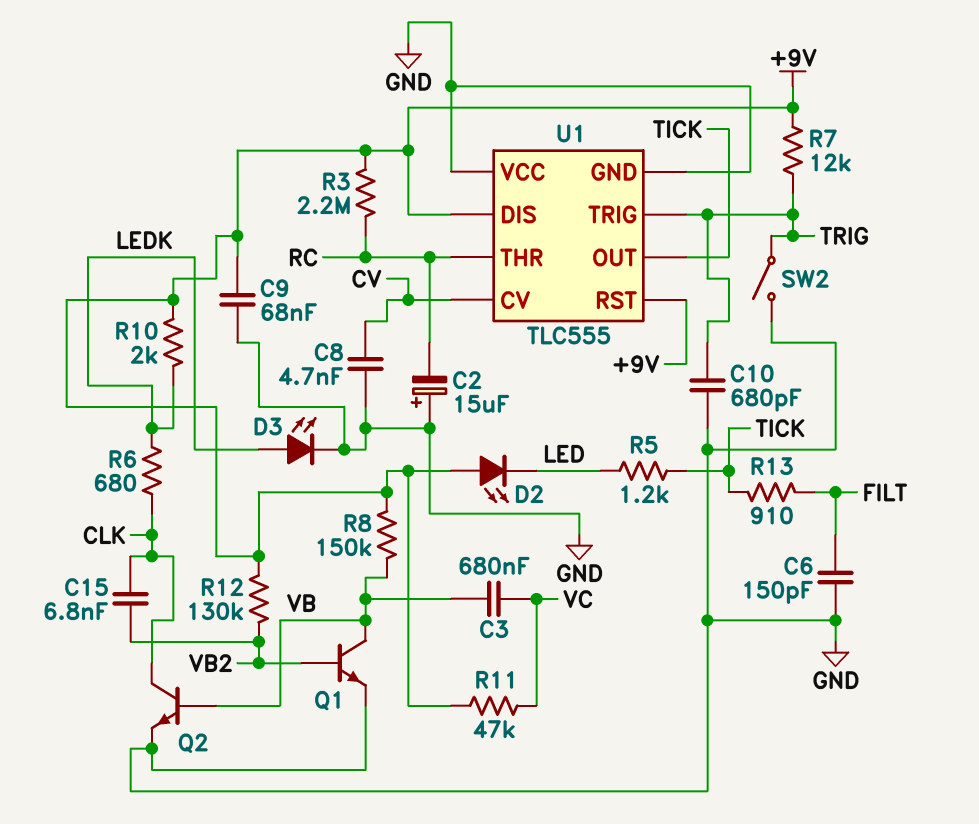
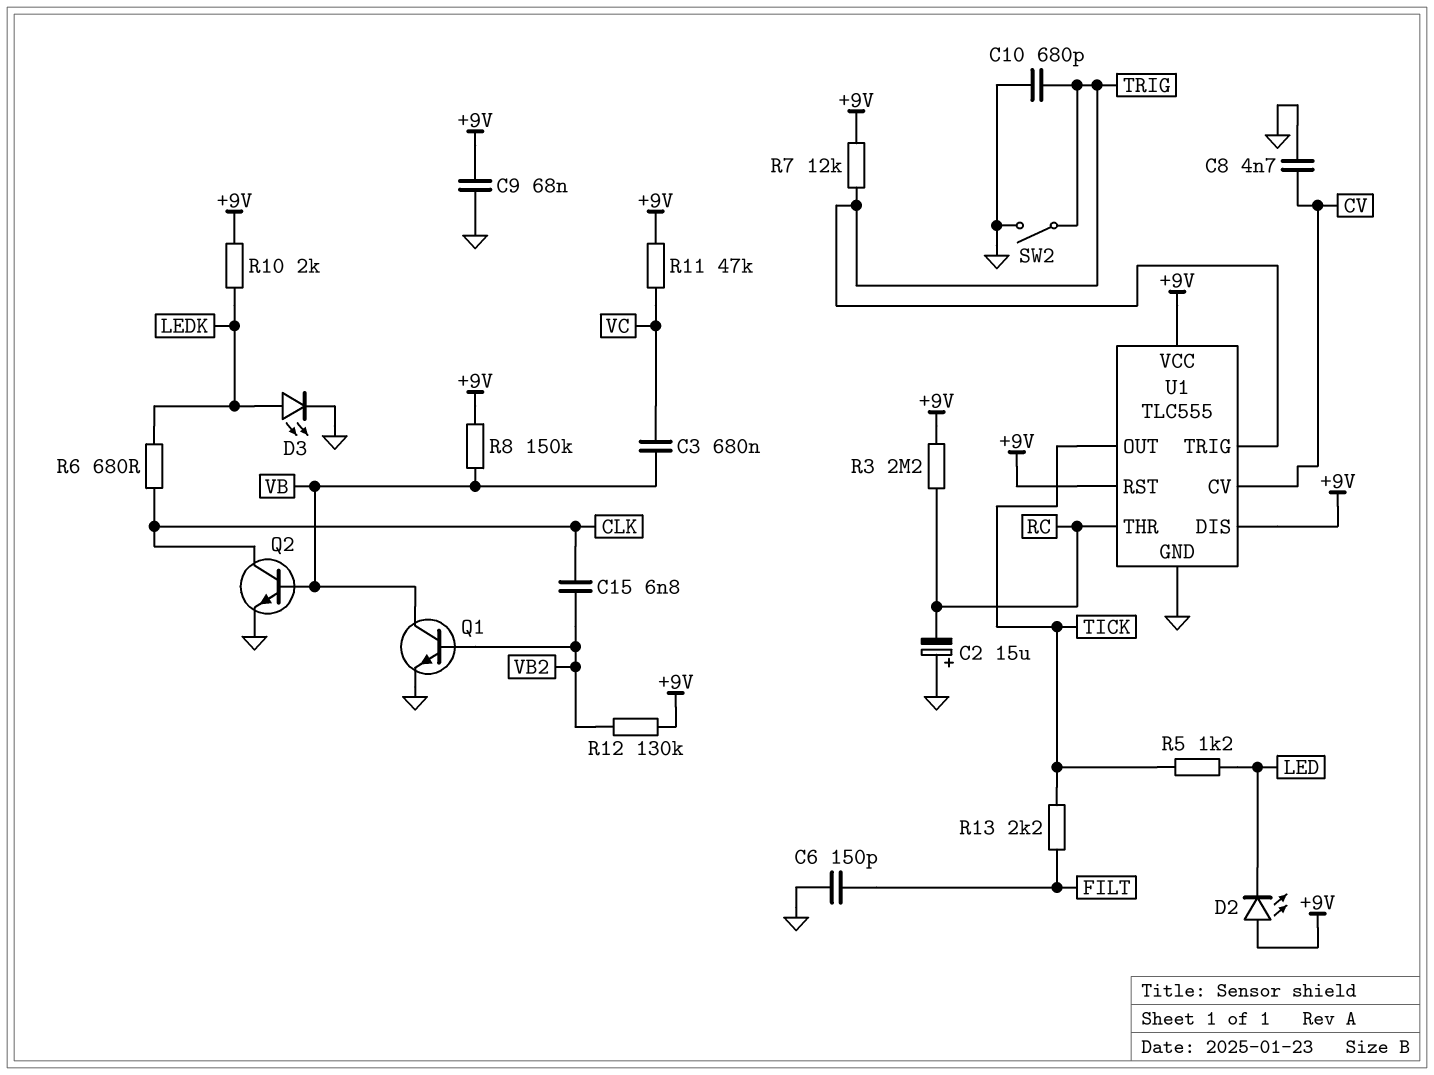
R13: 910 (FILT, TICK) -> 2.2k (FILT, TICK)
U1 pin VCC: GND -> +9V

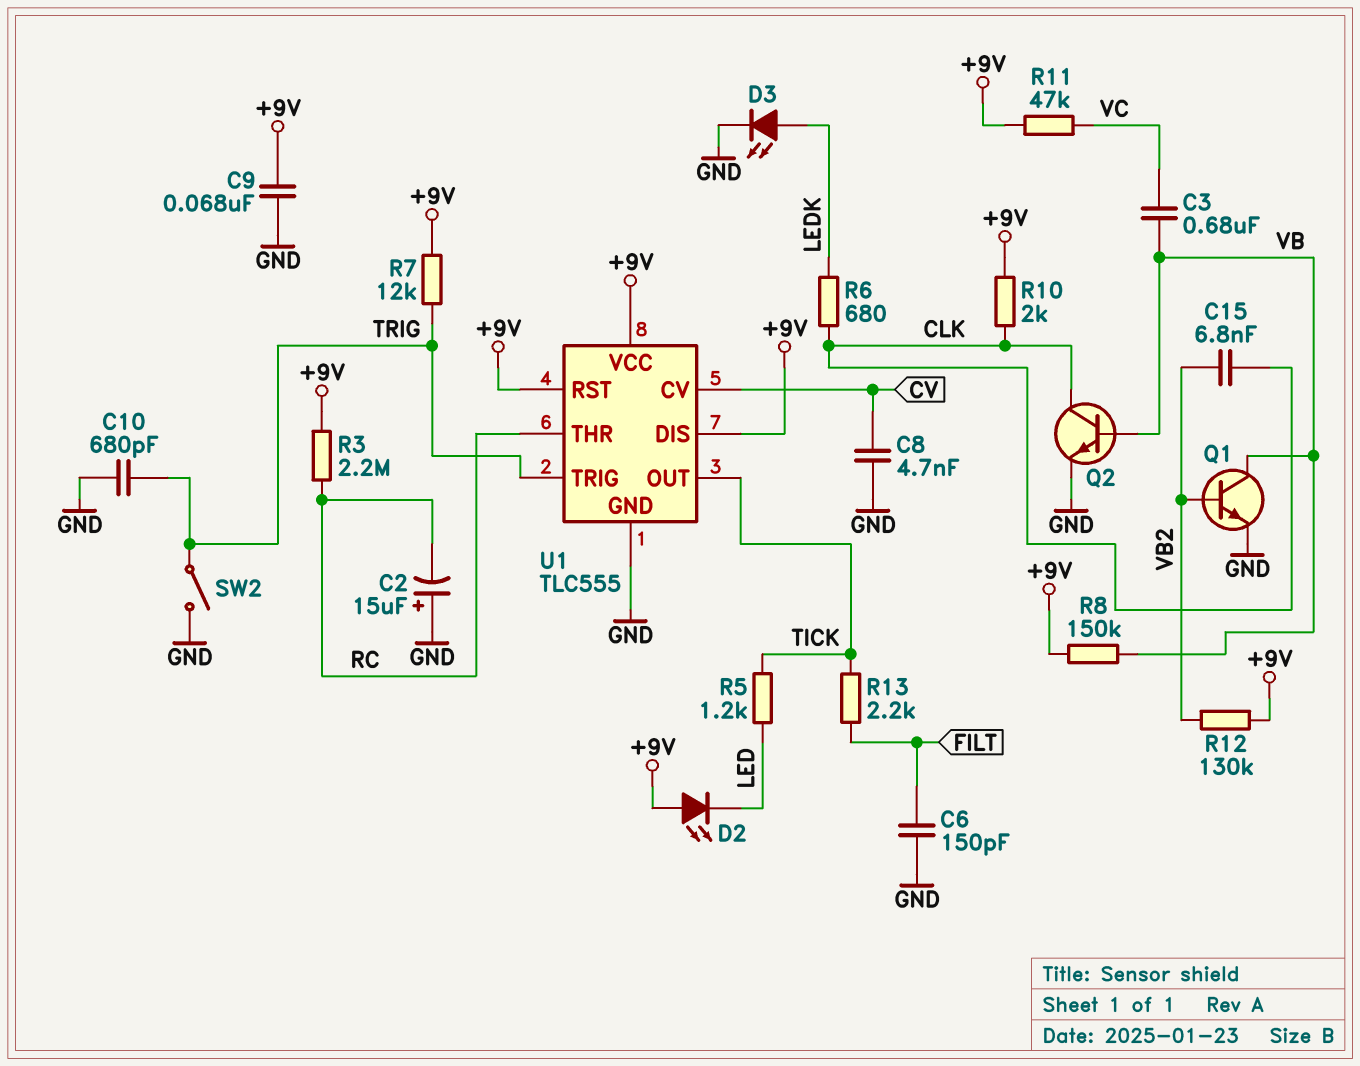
R10: 2k (+9V, LEDK) -> 2k (+9V, CLK)

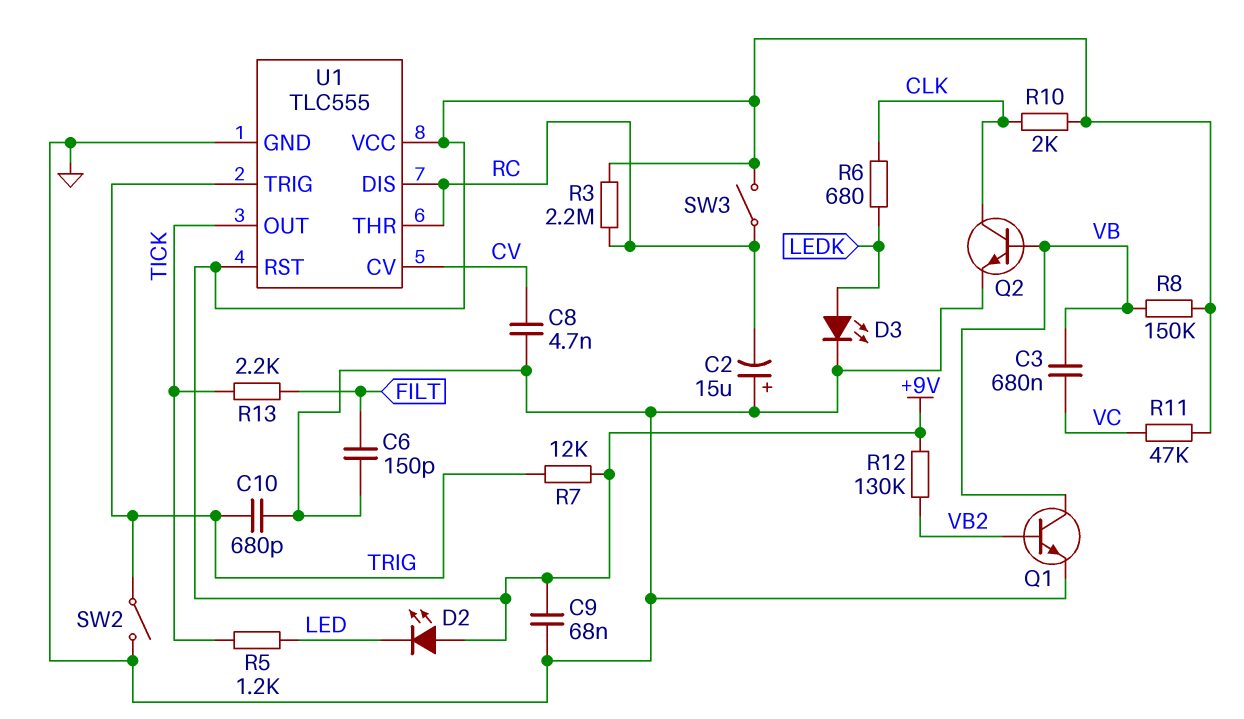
C15: 6.8nF (CLK, VB2) -> none
SW3: none -> switch (+9V, RC)
U1 pin DIS: +9V -> RC

